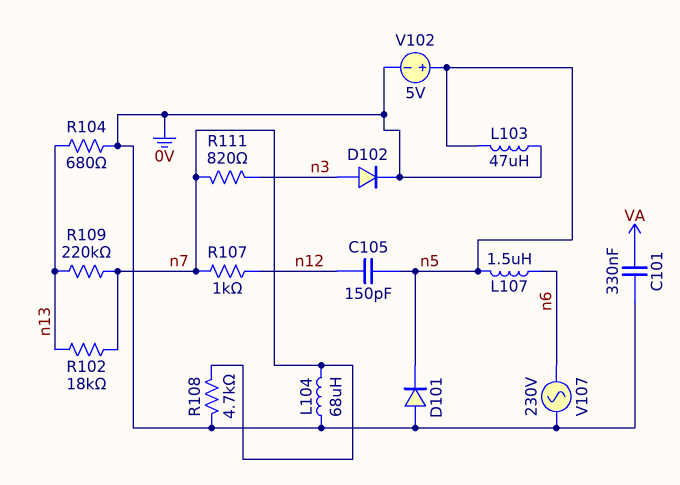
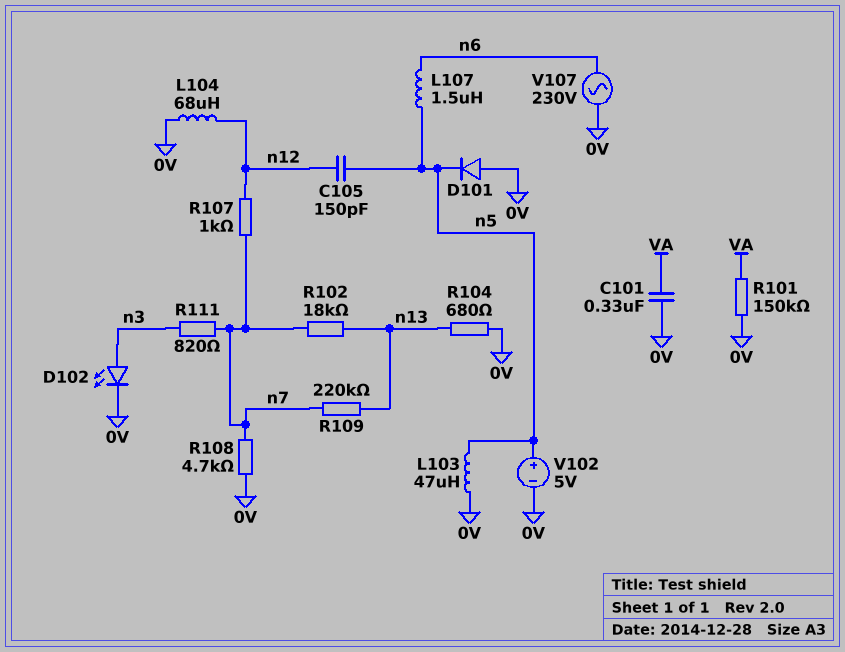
D102: diode (A n3, K 0V) -> LED (A n3, K 0V)
L104: 68uH (0V, n7) -> 68uH (0V, n12)
R101: none -> 150k (0V, VA)

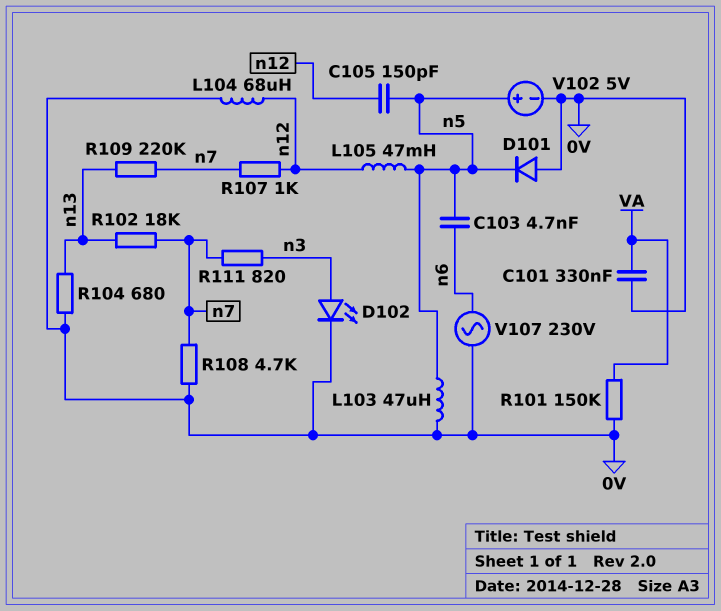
C103: none -> 4.7nF (n5, n6)
L105: none -> 47mH (n5, n12)
L107: 1.5uH (n5, n6) -> none

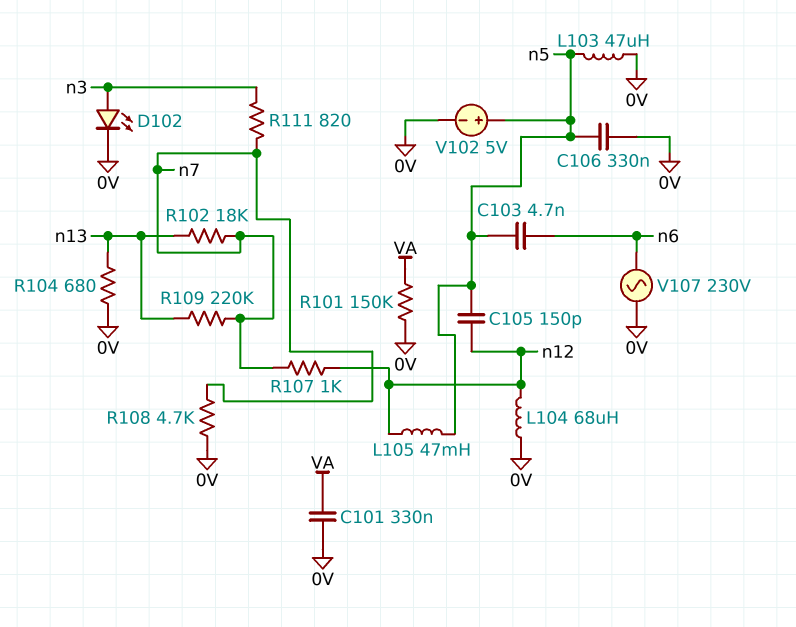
C106: none -> 330nF (0V, n5)
D101: diode (A 0V, K n5) -> none

